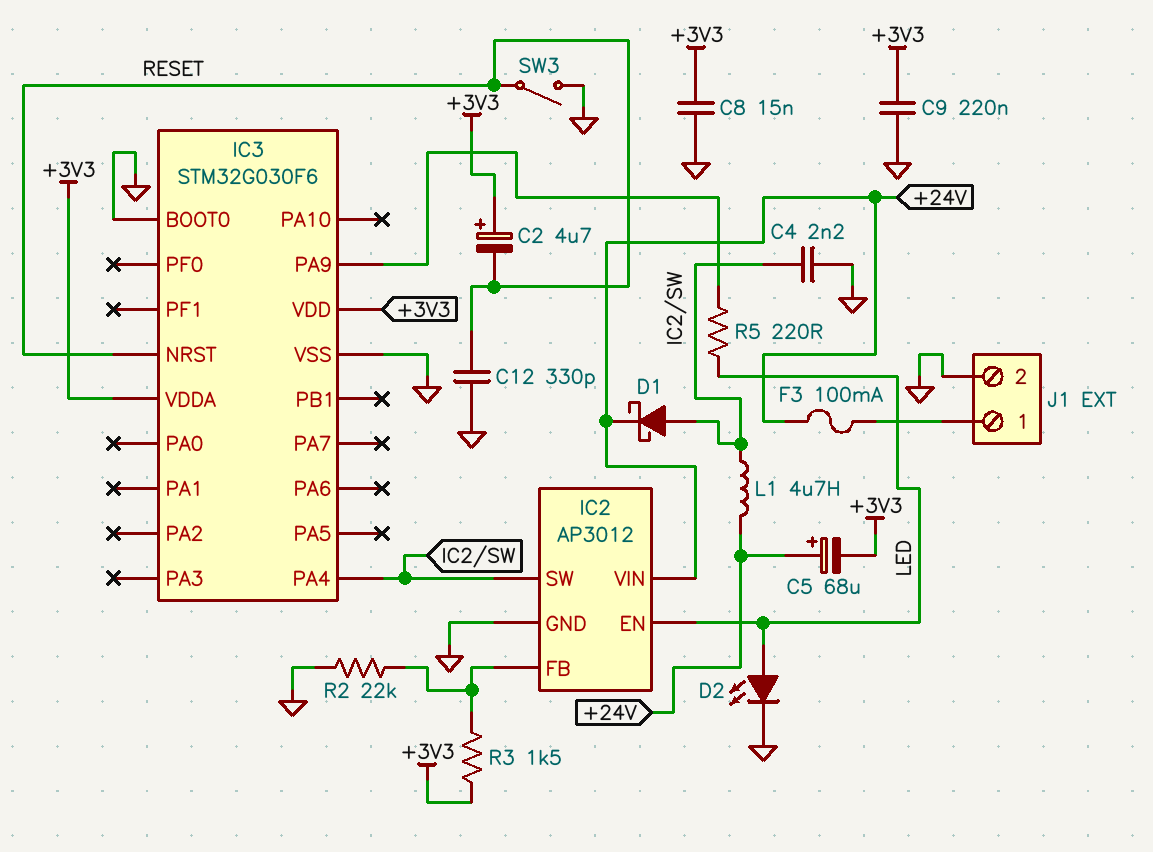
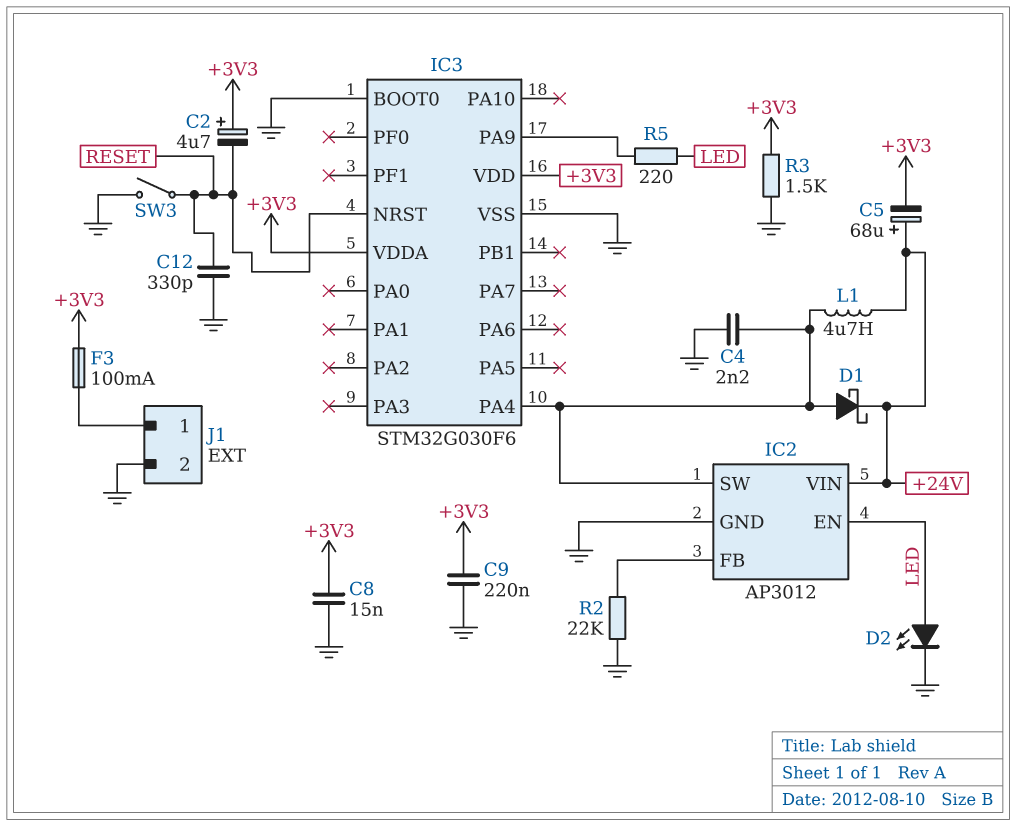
F3: 100mA (+24V, J1/1) -> 100mA (+3V3, J1/1)
R3: 1.5k (+3V3, IC2/FB) -> 1.5k (+3V3, GND)

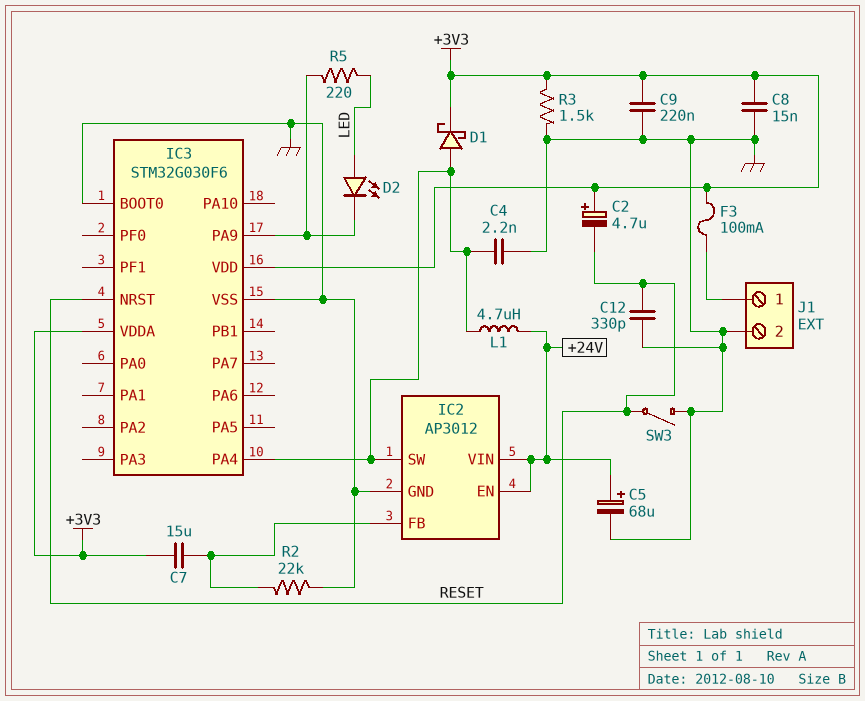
C5: 68uF (plus +24V, minus +3V3) -> 68uF (plus +24V, minus GND)
C7: none -> 15uF (+3V3, IC2/FB)
D1: schottky (A IC2/SW, K +24V) -> schottky (A IC2/SW, K +3V3)
D2: LED (A LED, K GND) -> LED (A LED, K IC3/PA9)
IC2 pin EN: LED -> +24V

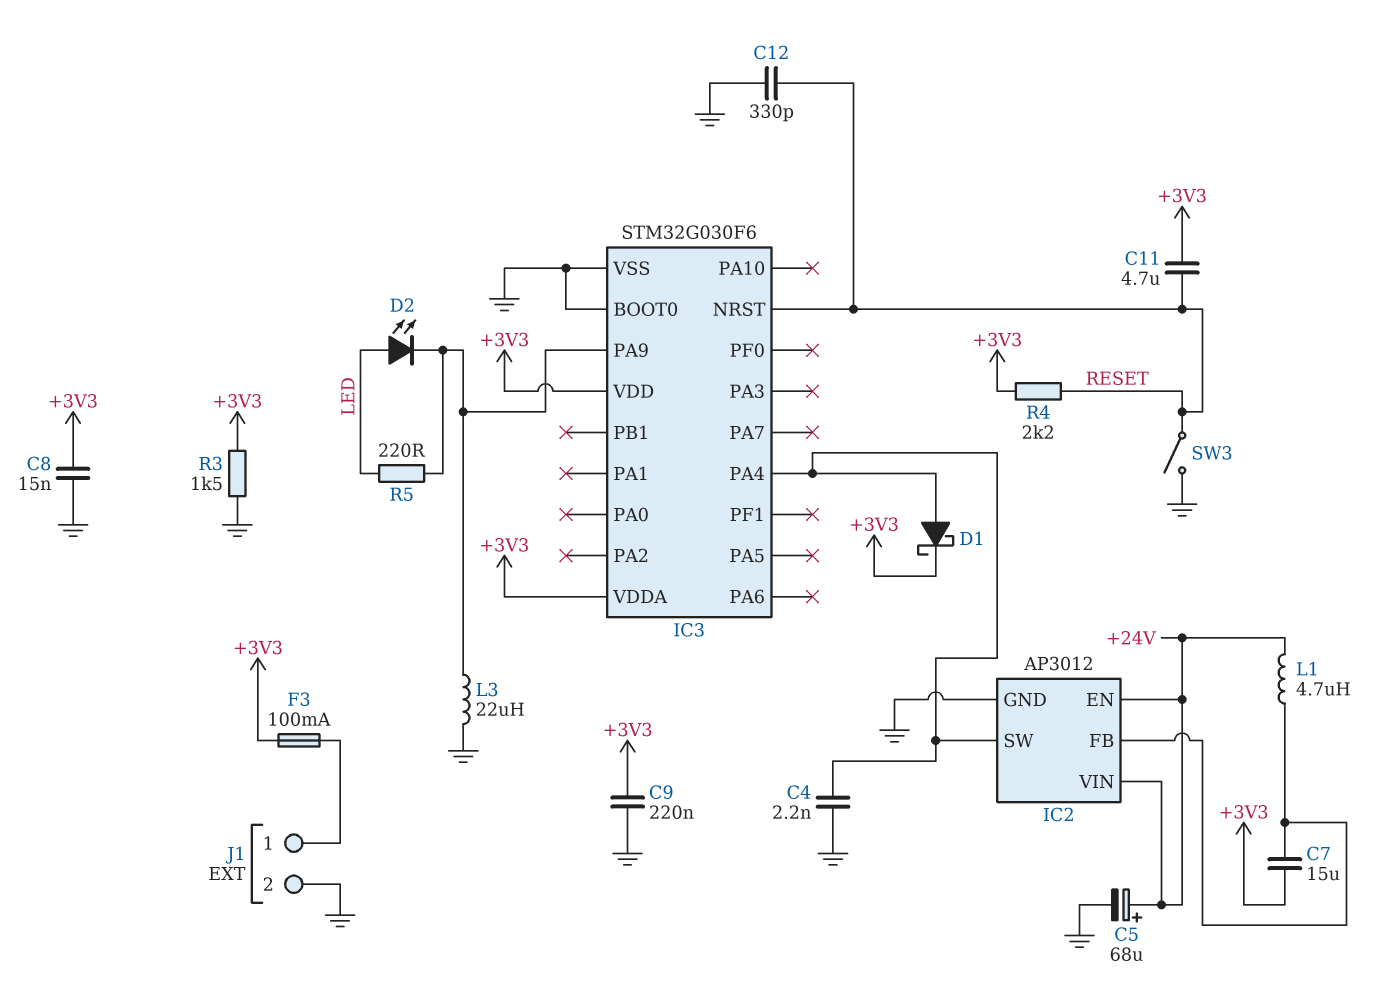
C2: 4.7uF (plus +3V3, minus RESET) -> none
C11: none -> 4.7uF (+3V3, RESET)
L1: 4.7uH (+24V, IC2/SW) -> 4.7uH (+24V, IC2/FB)
L3: none -> 22uH (GND, IC3/PA9)
R2: 22k (GND, IC2/FB) -> none
R4: none -> 2.2k (+3V3, RESET)

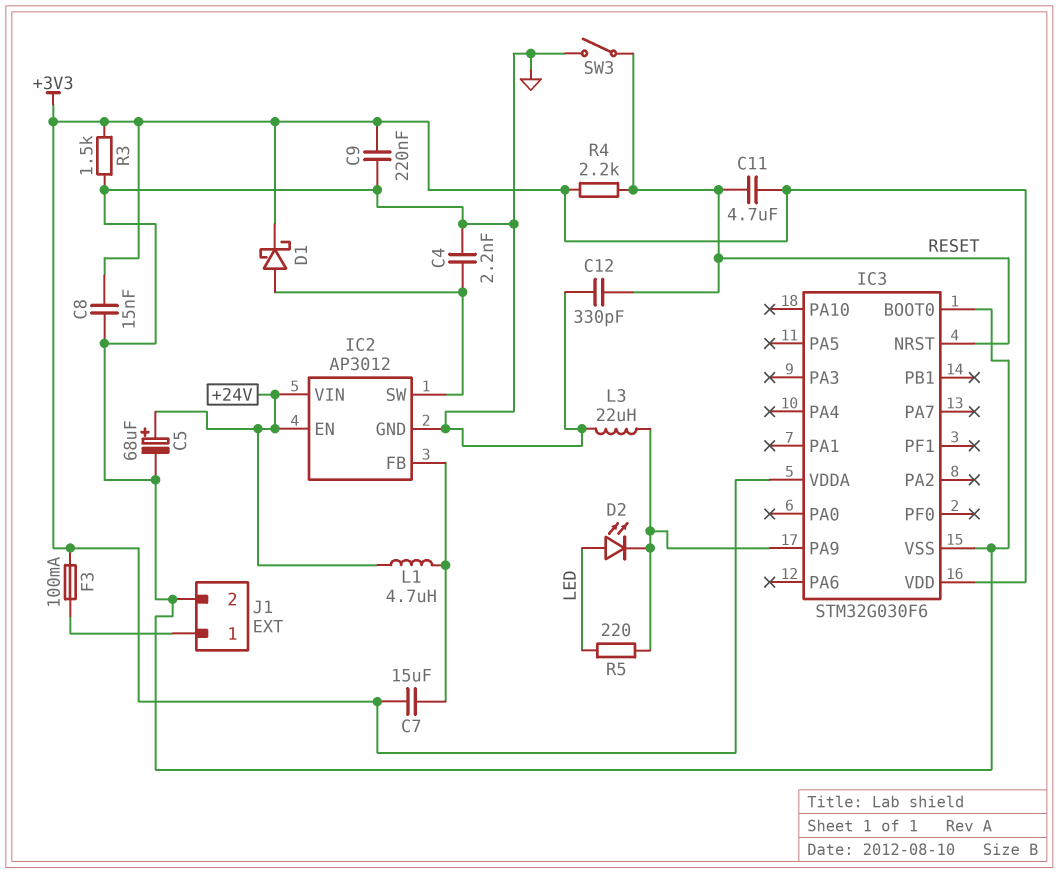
IC3 pin PA4: IC2/SW -> none

